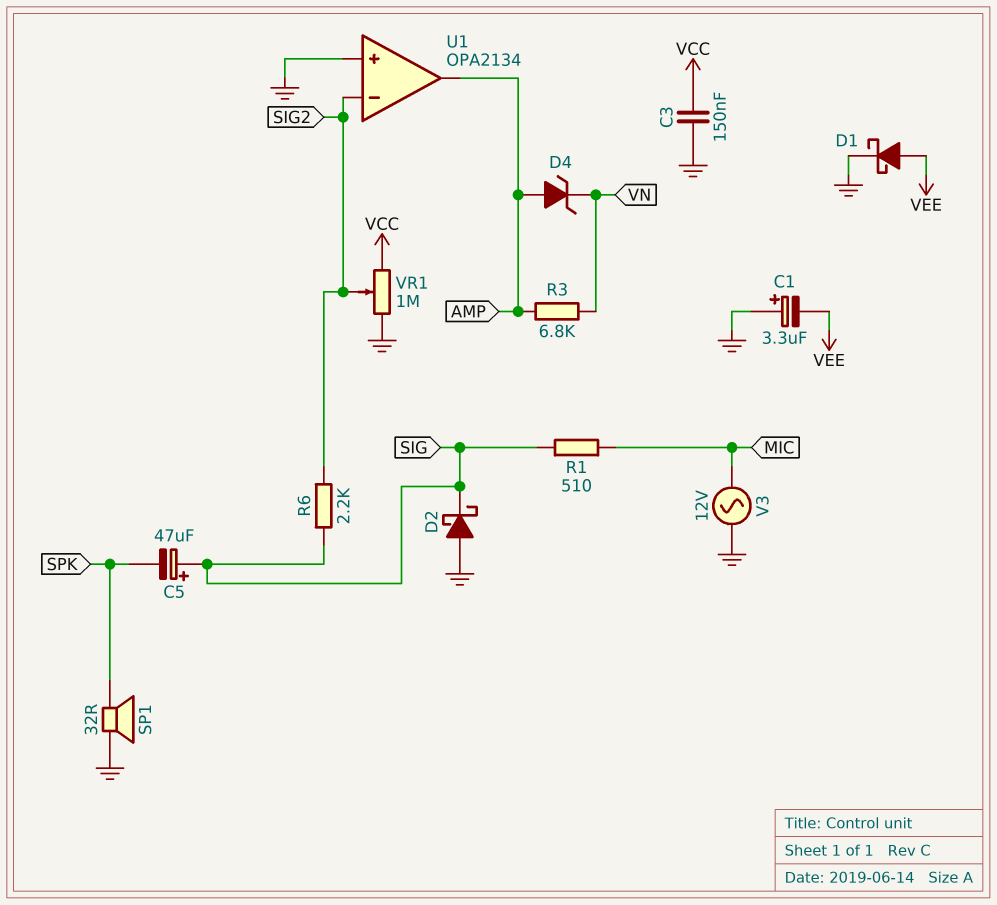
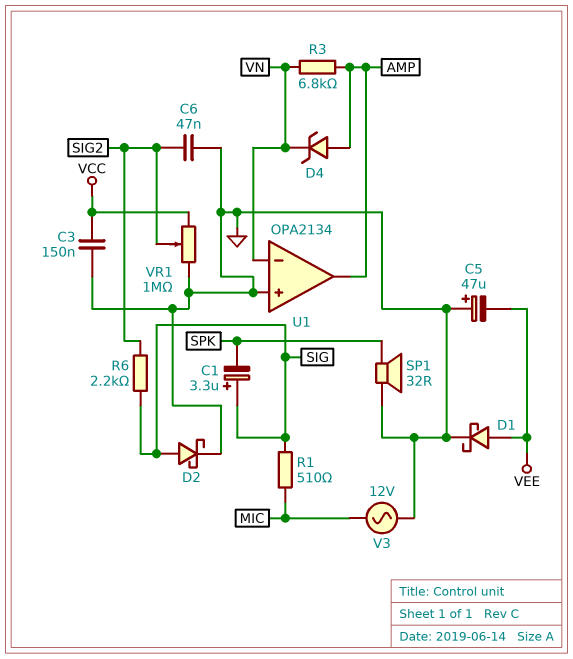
C1: 3.3uF (plus GND, minus VEE) -> 3.3uF (plus SIG, minus SPK)
C5: 47uF (plus SIG, minus SPK) -> 47uF (plus GND, minus VEE)
C6: none -> 47nF (GND, SIG2)
D2: schottky (A GND, K SIG) -> schottky (A SIG, K GND)
U1 pin in-: SIG2 -> VN

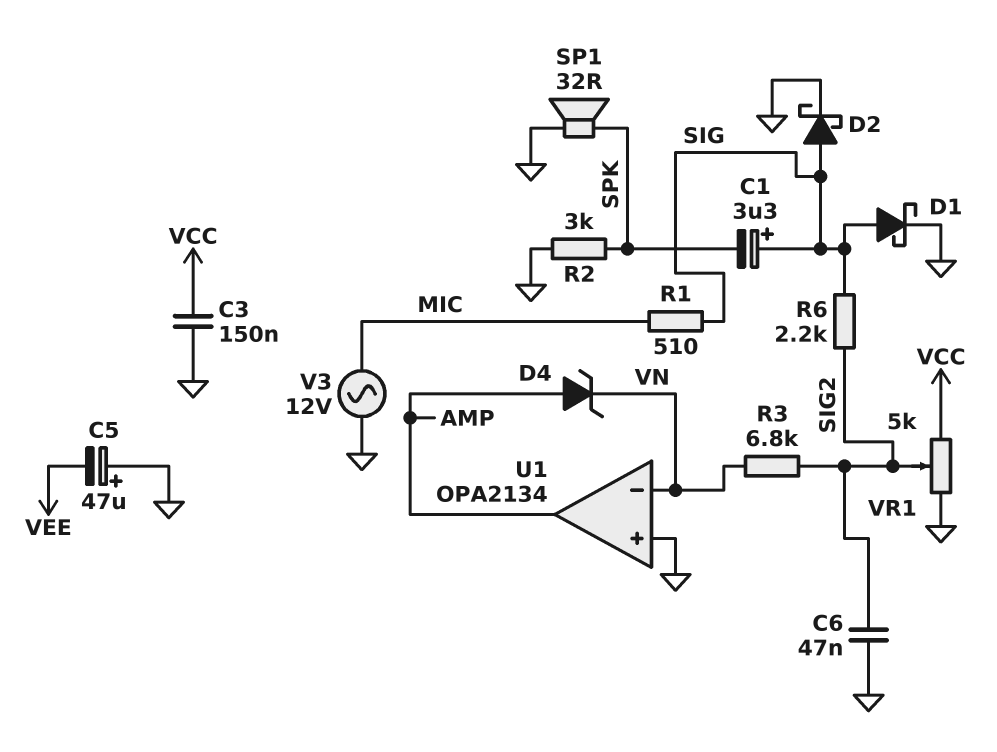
D1: schottky (A VEE, K GND) -> schottky (A SIG, K GND)
R2: none -> 3k (GND, SPK)
R3: 6.8k (AMP, VN) -> 6.8k (SIG2, VN)
VR1: 1M (GND, VCC, wiper SIG2) -> 5k (GND, VCC, wiper SIG2)

